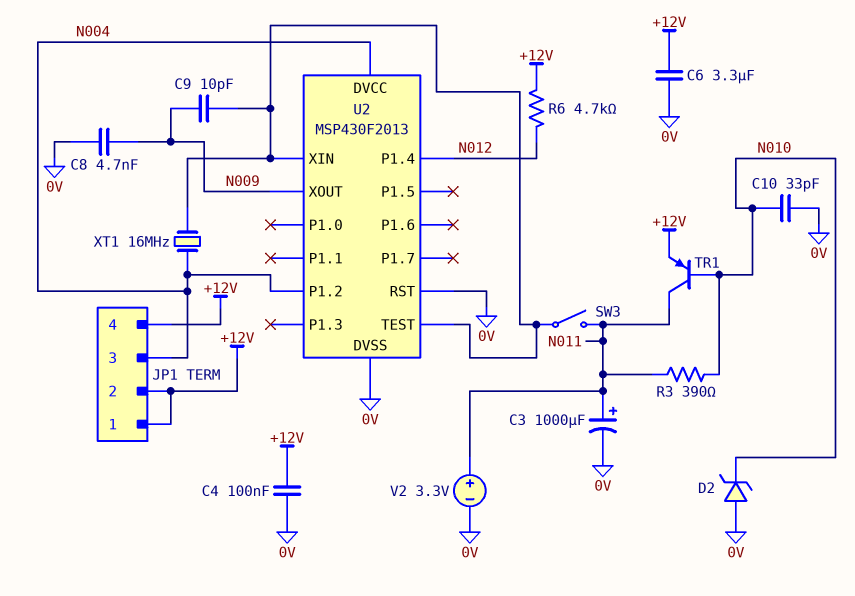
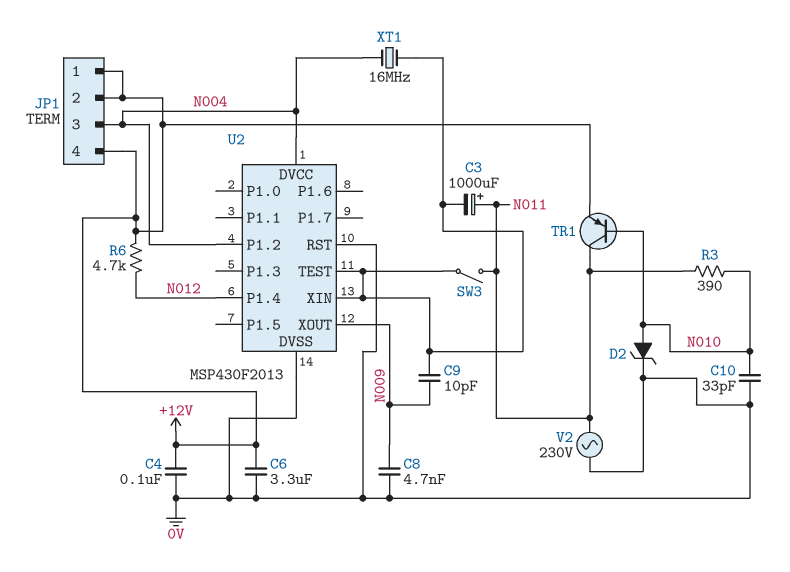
C3: 1000uF (plus N011, minus 0V) -> 1000uF (plus N011, minus U2/TEST)
D2: zener (A 0V, K N010) -> zener (A N010, K 0V)
V2: 3.3V (plus N011, minus 0V) -> AC 230V (0V, N011)

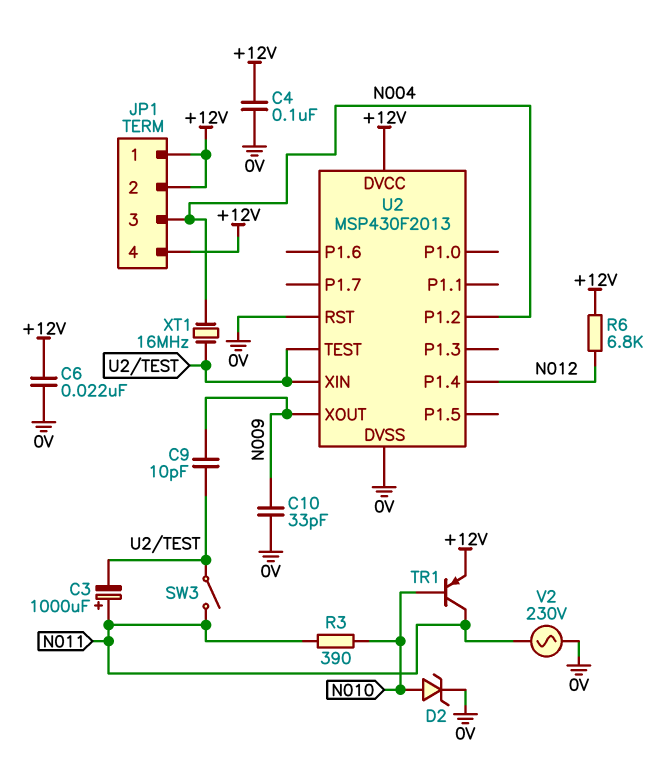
C6: 3.3uF (+12V, 0V) -> 22nF (+12V, 0V)
C8: 4.7nF (0V, N009) -> none
C10: 33pF (0V, N010) -> 33pF (0V, N009)
R6: 4.7k (+12V, N012) -> 6.8k (+12V, N012)
U2 pin DVCC: N004 -> +12V

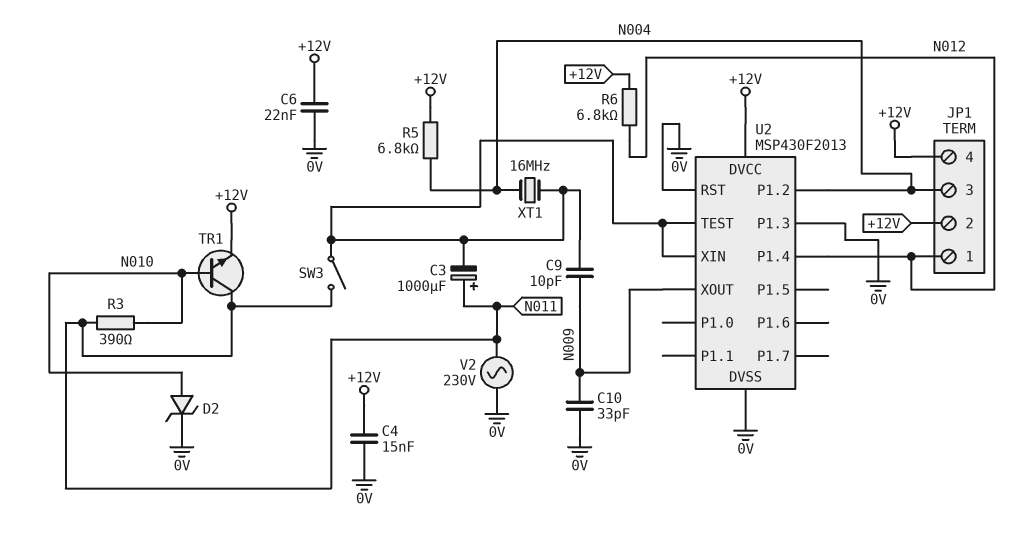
C4: 100nF (+12V, 0V) -> 15nF (+12V, 0V)
JP1 pin 1: +12V -> N012
R5: none -> 6.8k (+12V, N004)
TR1: PNP (B N010, C N011, E +12V) -> NPN (B N010, C N011, E +12V)
U2 pin P1.3: none -> 0V

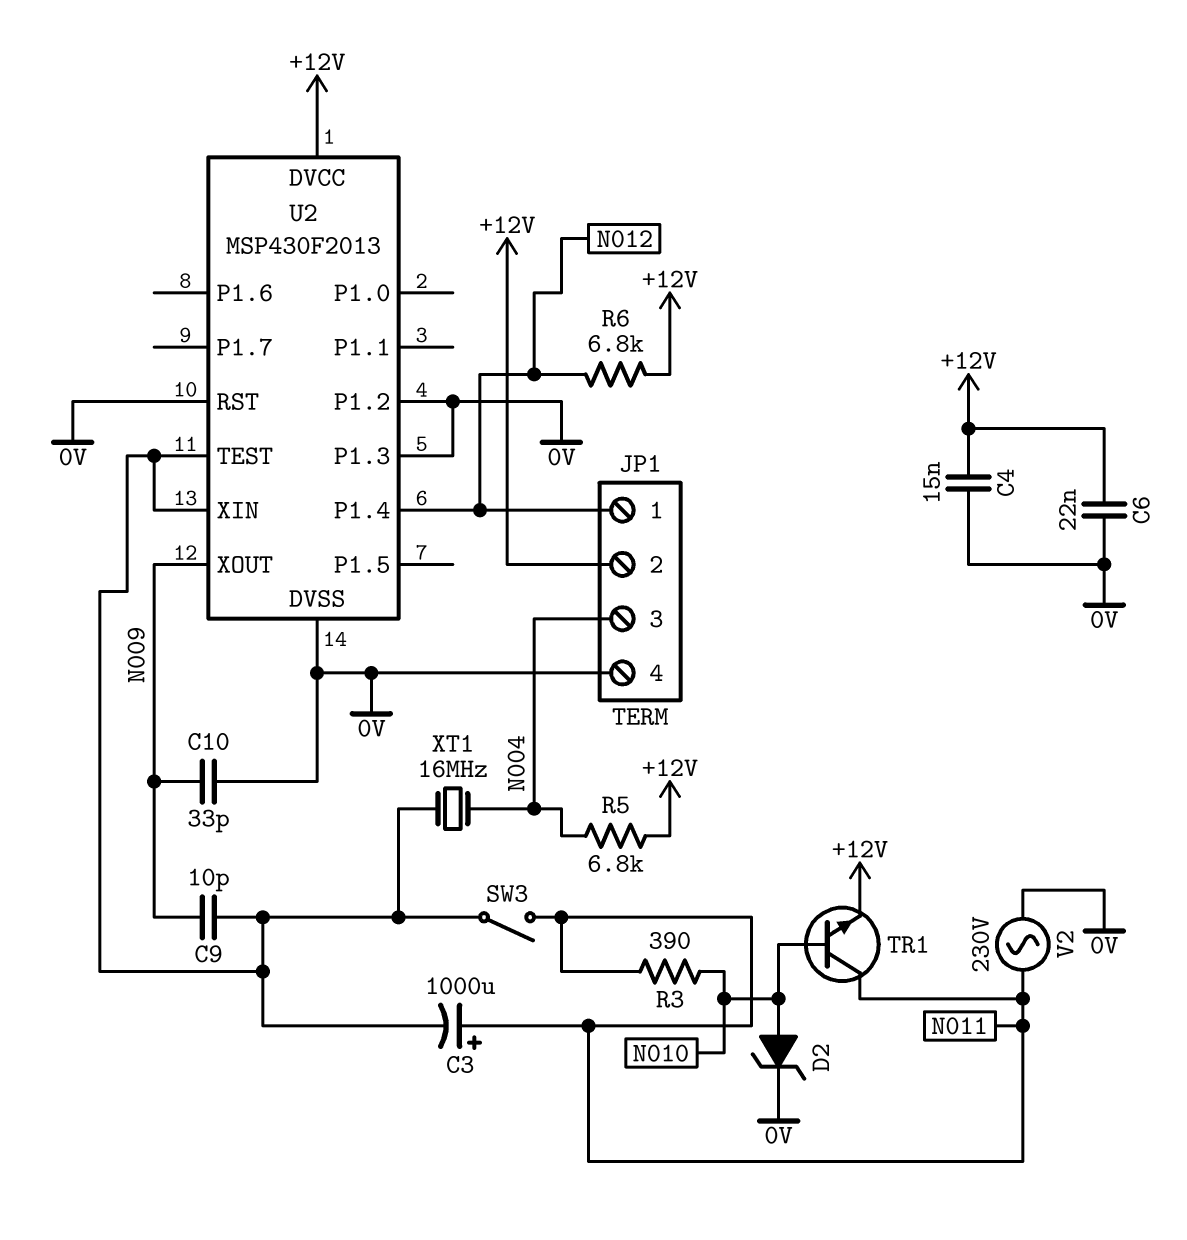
JP1 pin 4: +12V -> 0V
U2 pin P1.2: N004 -> 0V

